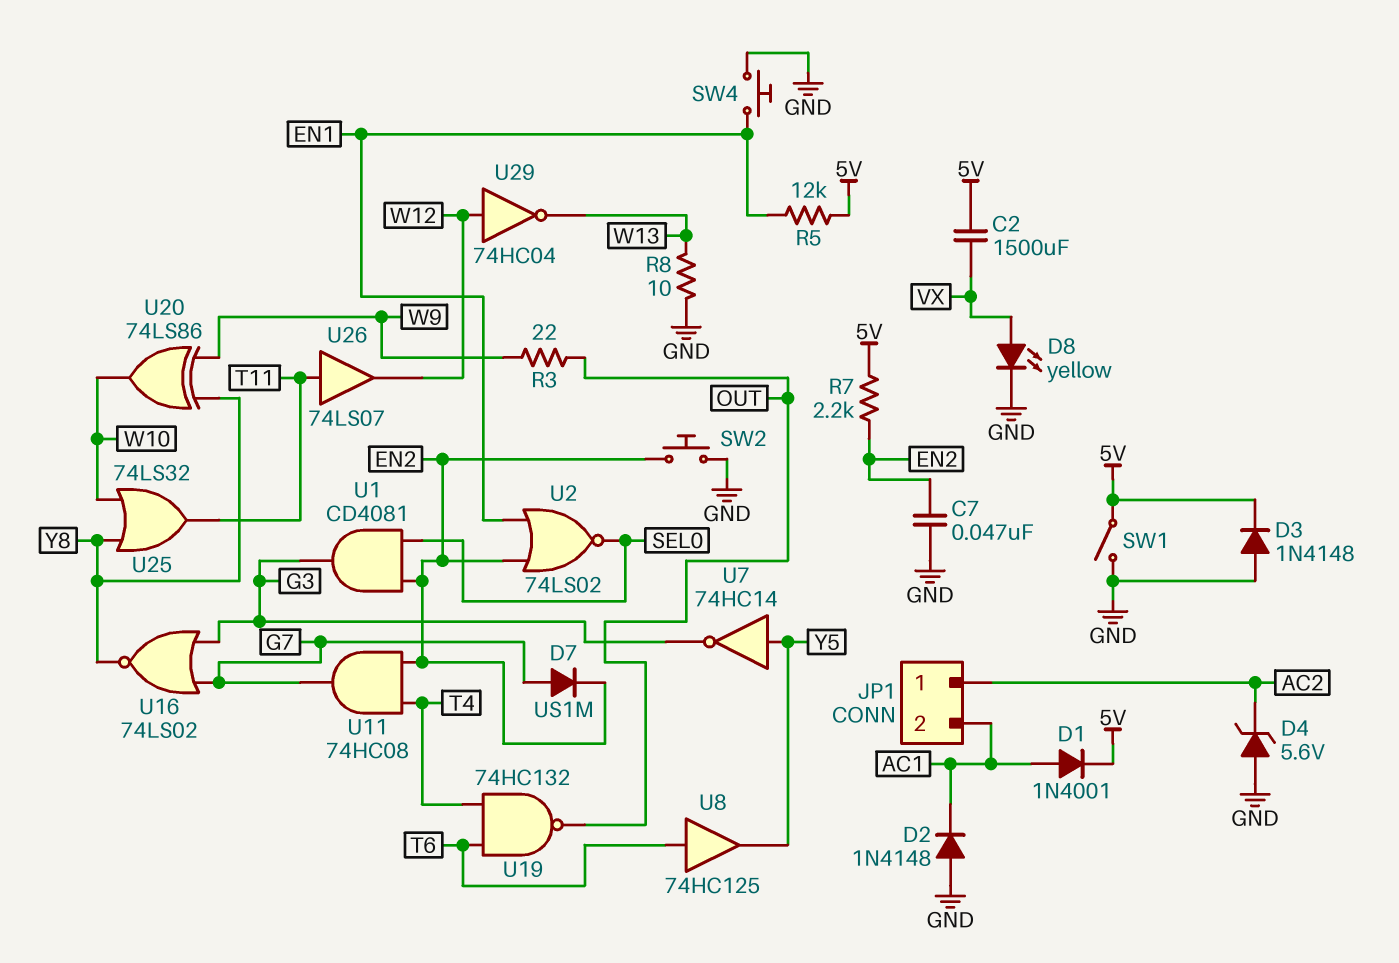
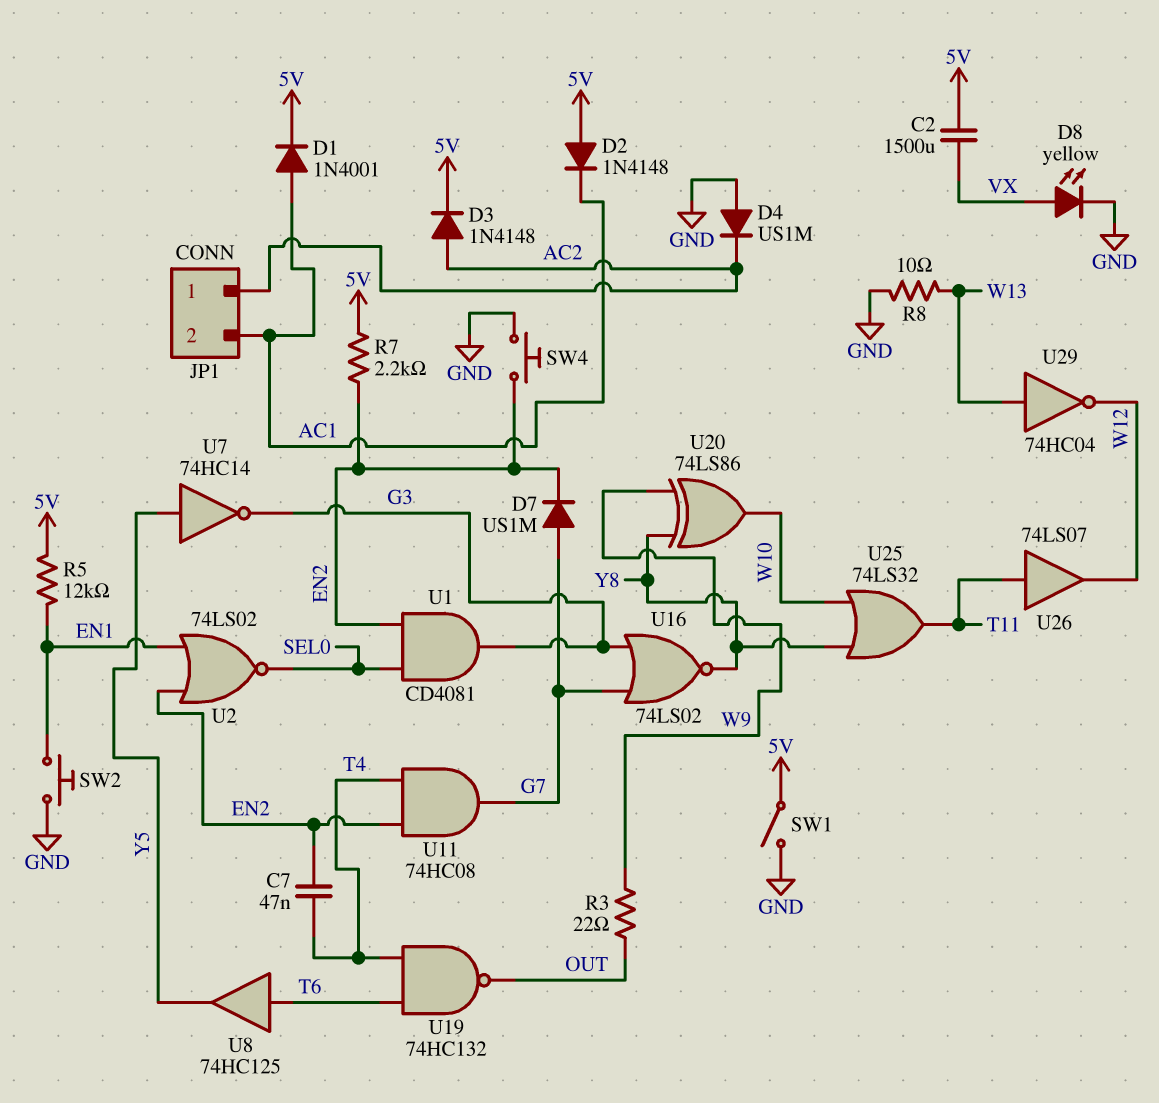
C7: 47nF (EN2, GND) -> 47nF (EN2, T4)
D2: diode 1N4148 (A GND, K AC1) -> diode 1N4148 (A 5V, K AC1)
D3: diode 1N4148 (A GND, K 5V) -> diode 1N4148 (A AC2, K 5V)
D4: zener 5.6V (A GND, K AC2) -> diode US1M (A GND, K AC2)
SW2: button (EN2, GND) -> button (EN1, GND)
SW4: button (EN1, GND) -> button (EN2, GND)
U29: NOT 74HC04 (in W12, out W13) -> NOT 74HC04 (in W13, out W12)

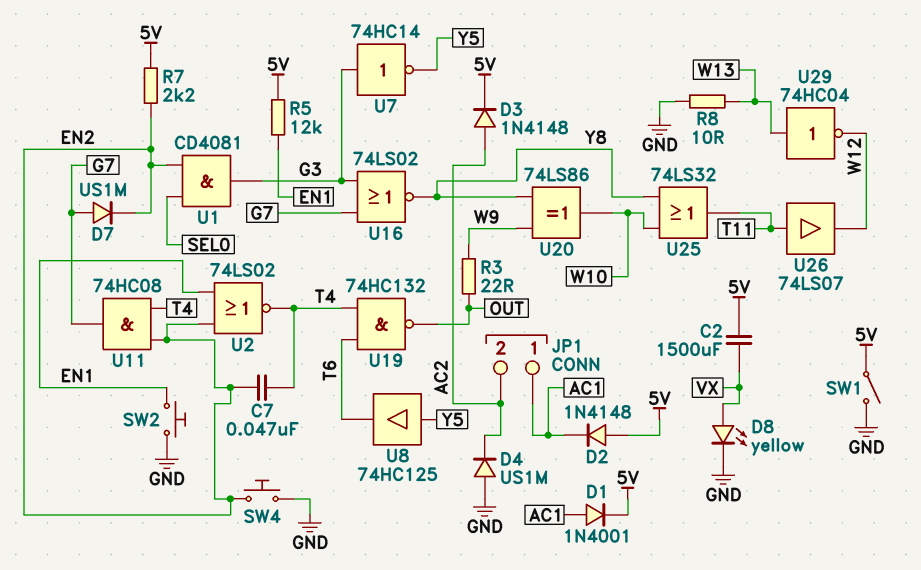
JP1 pin 1: AC2 -> AC1
JP1 pin 2: AC1 -> AC2
U2: NOR 74LS02 (in EN1, in EN2, out SEL0) -> NOR 74LS02 (in EN1, in EN2, out T4)
U7: NOT 74HC14 (in Y5, out G3) -> NOT 74HC14 (in G3, out Y5)
U8: buffer 74HC125 (in T6, out Y5) -> buffer 74HC125 (in Y5, out T6)

